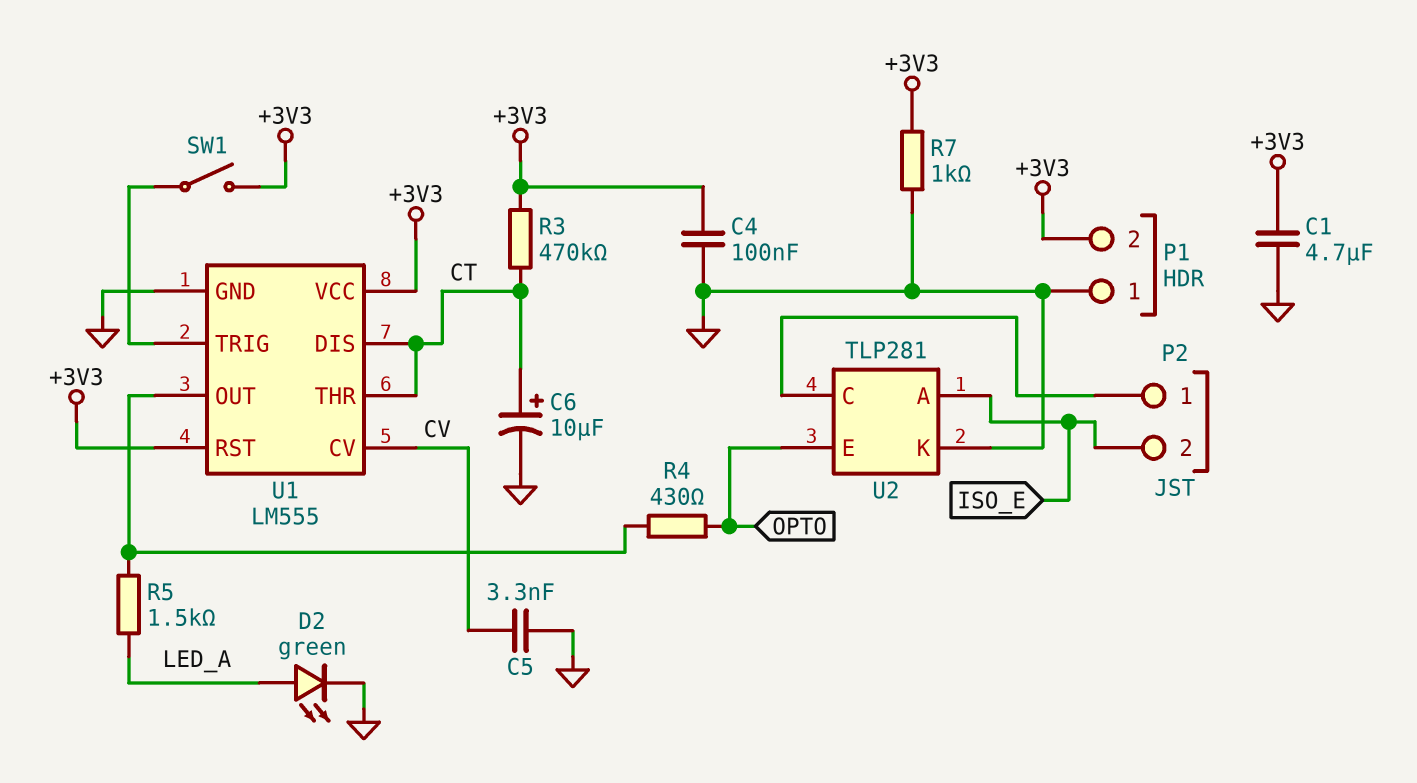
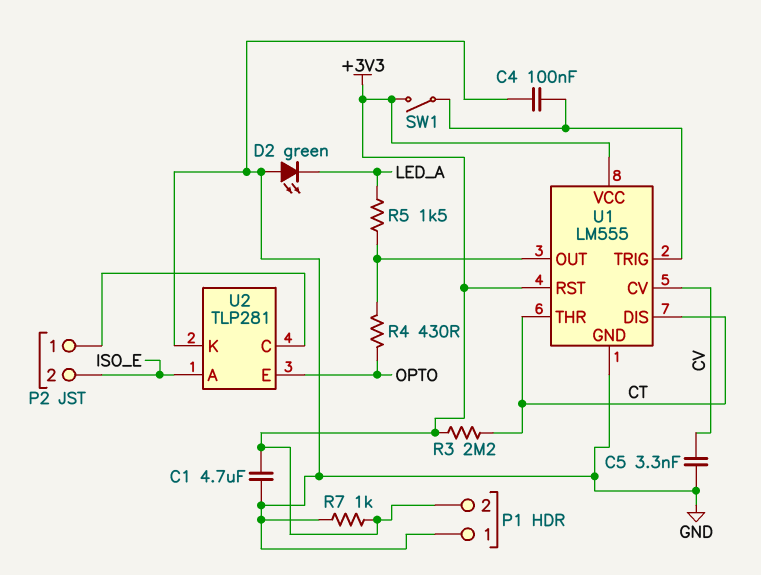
C4: 100nF (+3V3, GND) -> 100nF (GND, U1/TRIG)
C6: 10uF (plus CT, minus GND) -> none
D2: LED green (A LED_A, K GND) -> LED green (A GND, K LED_A)
R3: 470k (+3V3, CT) -> 2.2M (+3V3, CT)

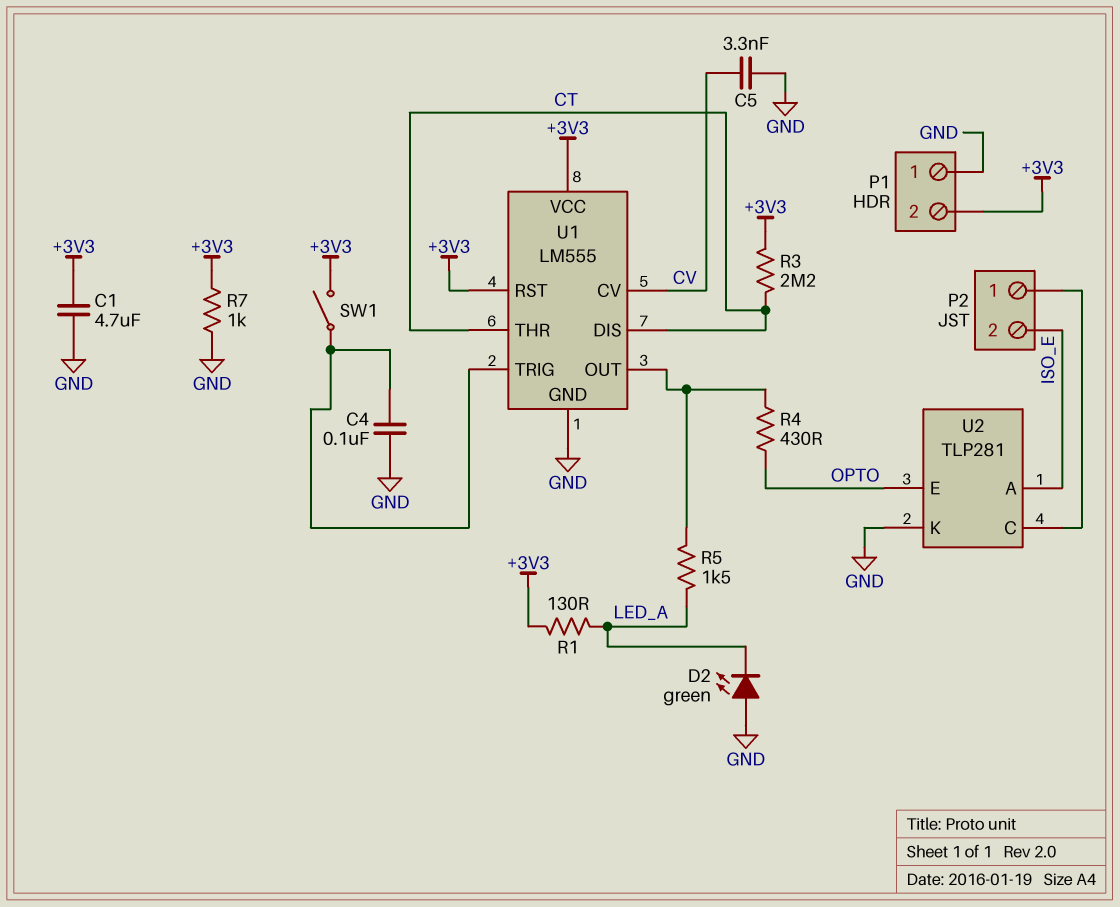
R1: none -> 130 (+3V3, LED_A)

